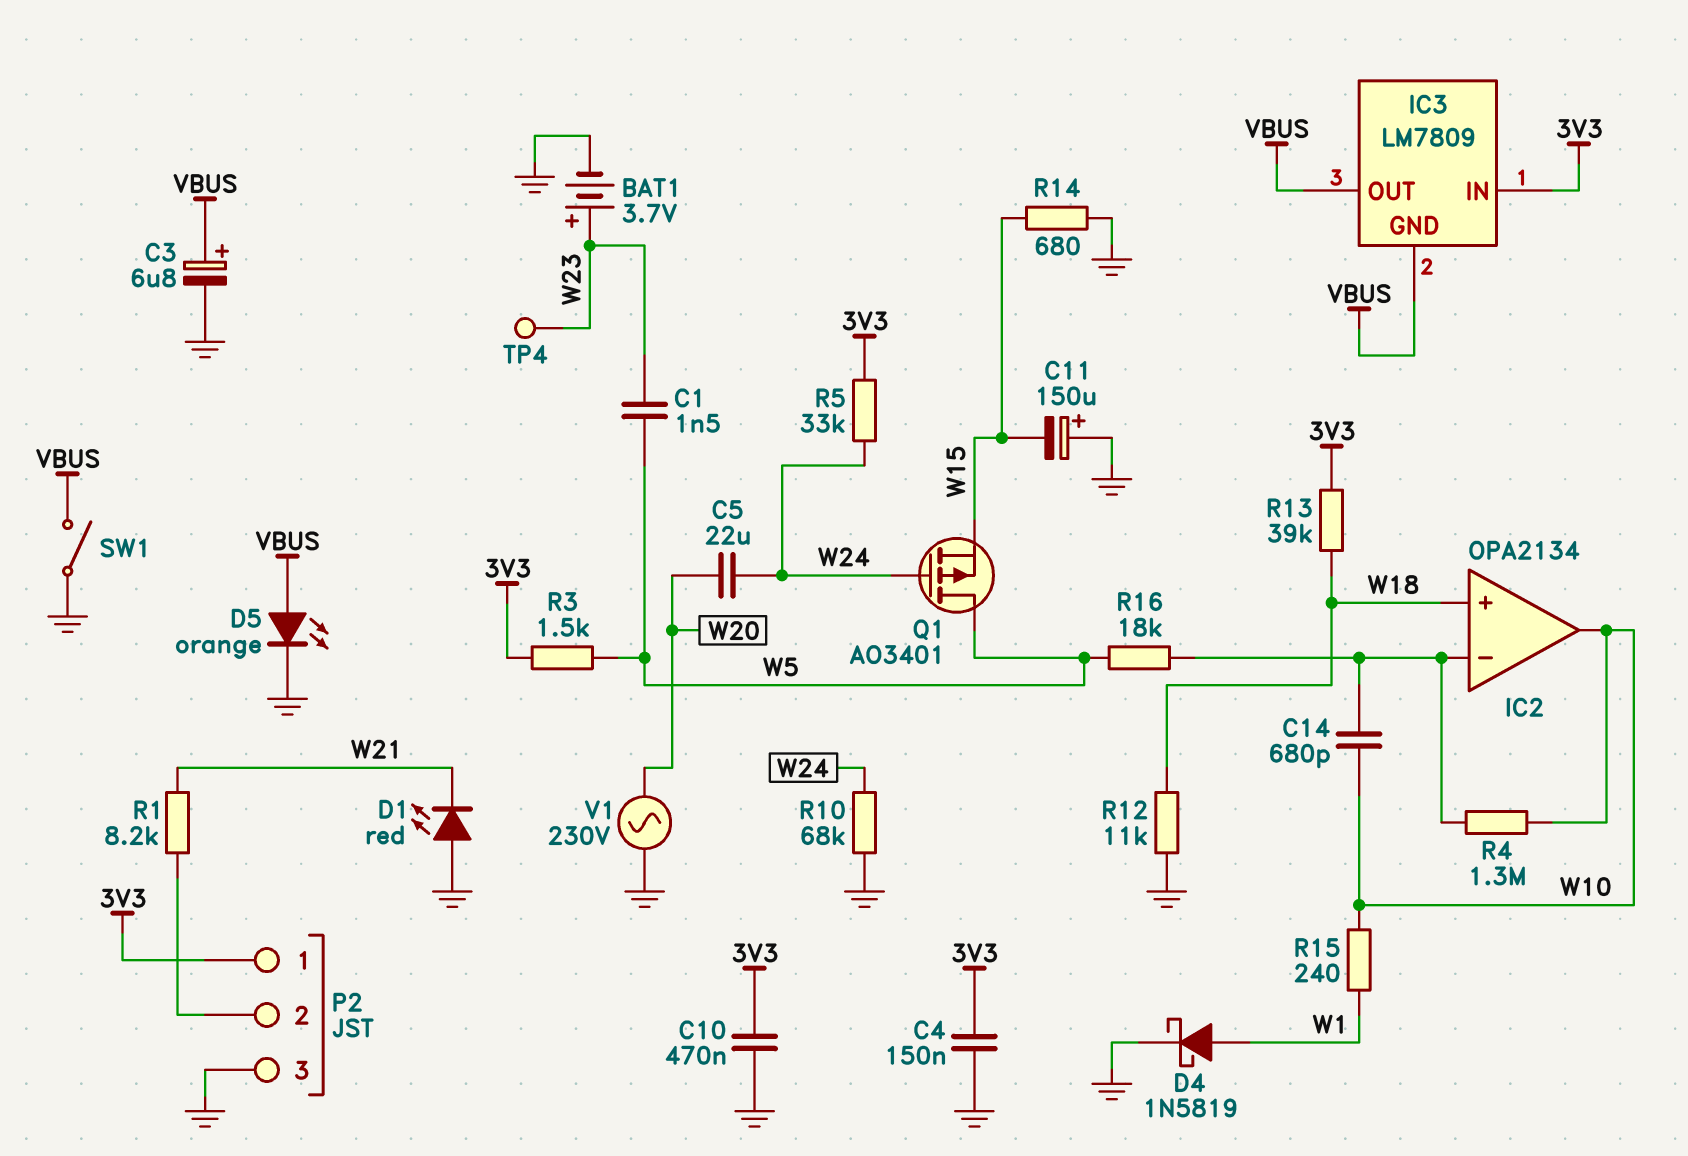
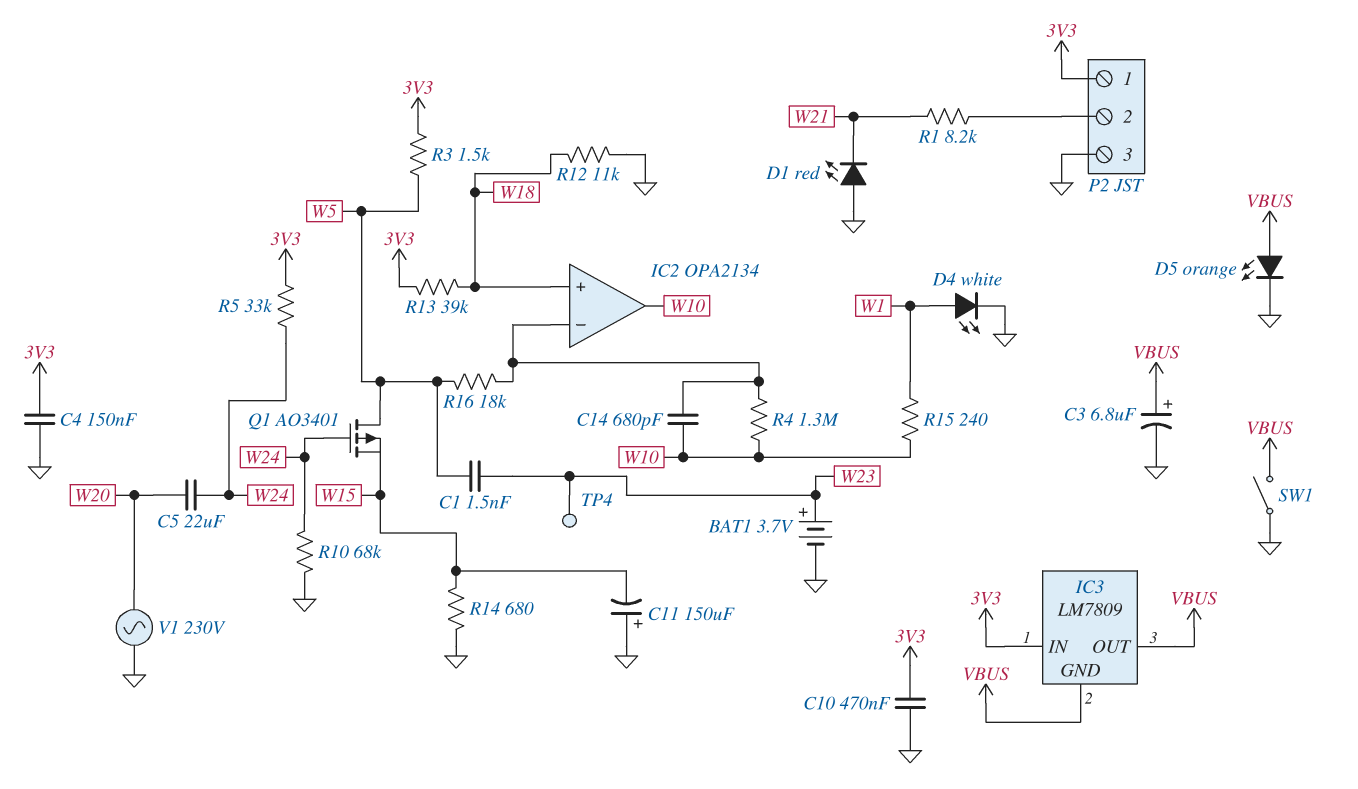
D4: schottky 1N5819 (A W1, K GND) -> LED white (A W1, K GND)

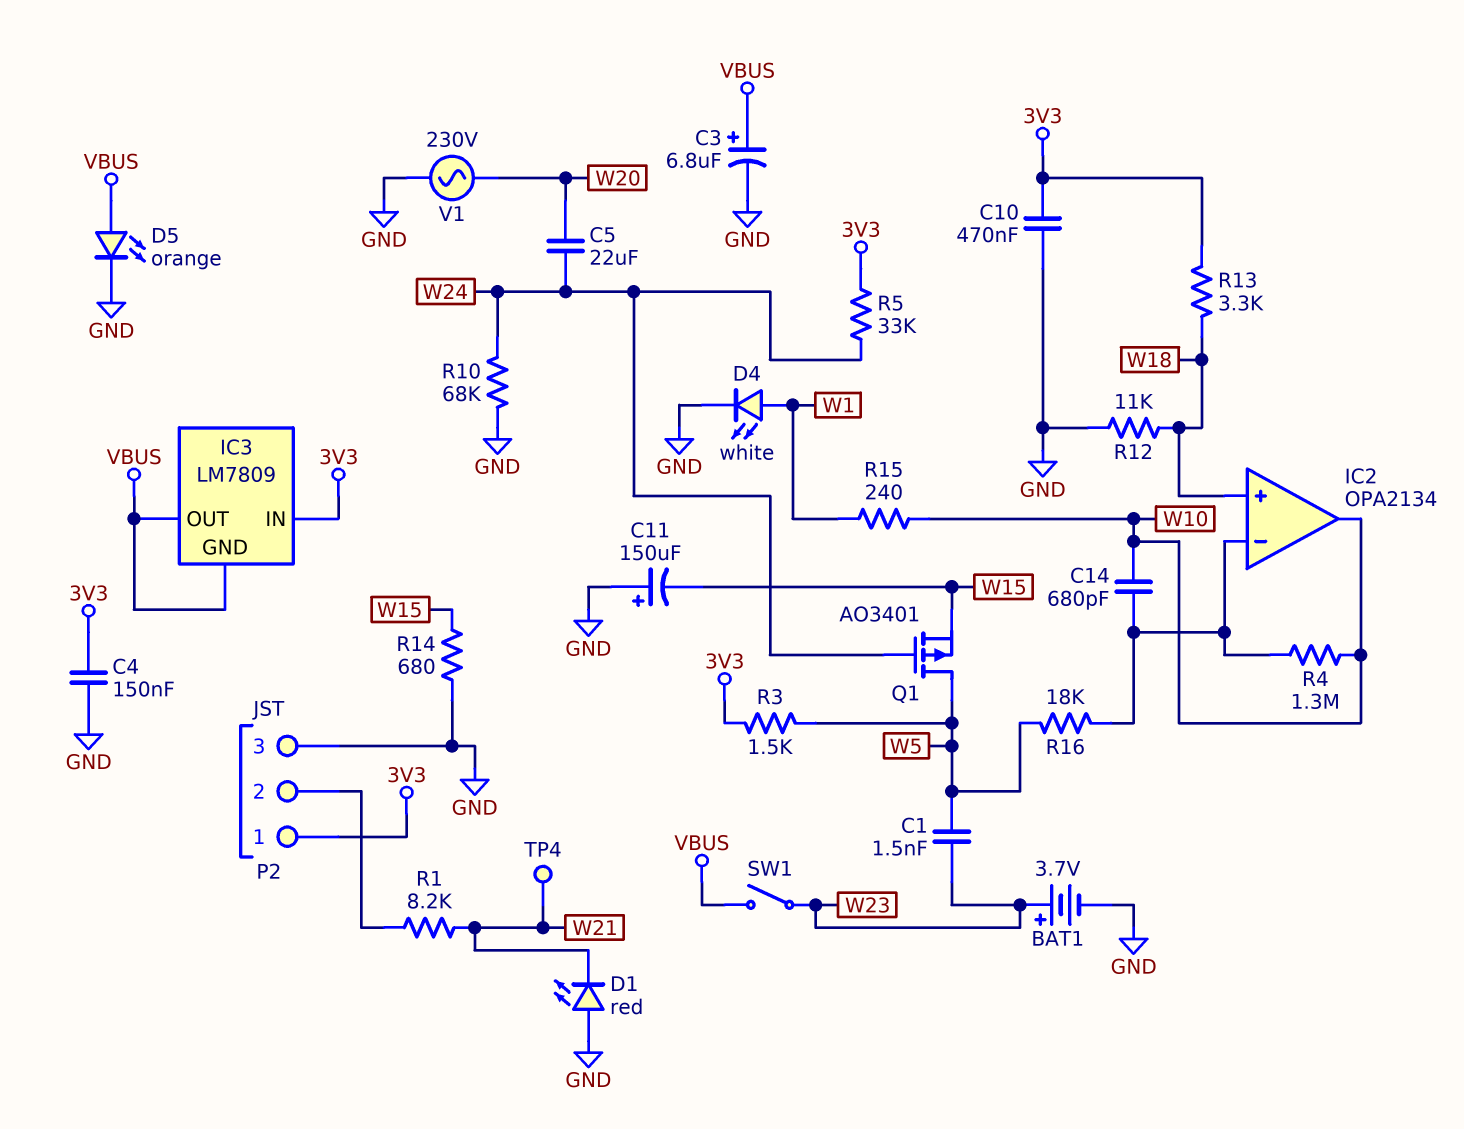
R13: 39k (3V3, W18) -> 3.3k (3V3, W18)
SW1: switch (GND, VBUS) -> switch (VBUS, W23)
TP4: test point (W23) -> test point (W21)

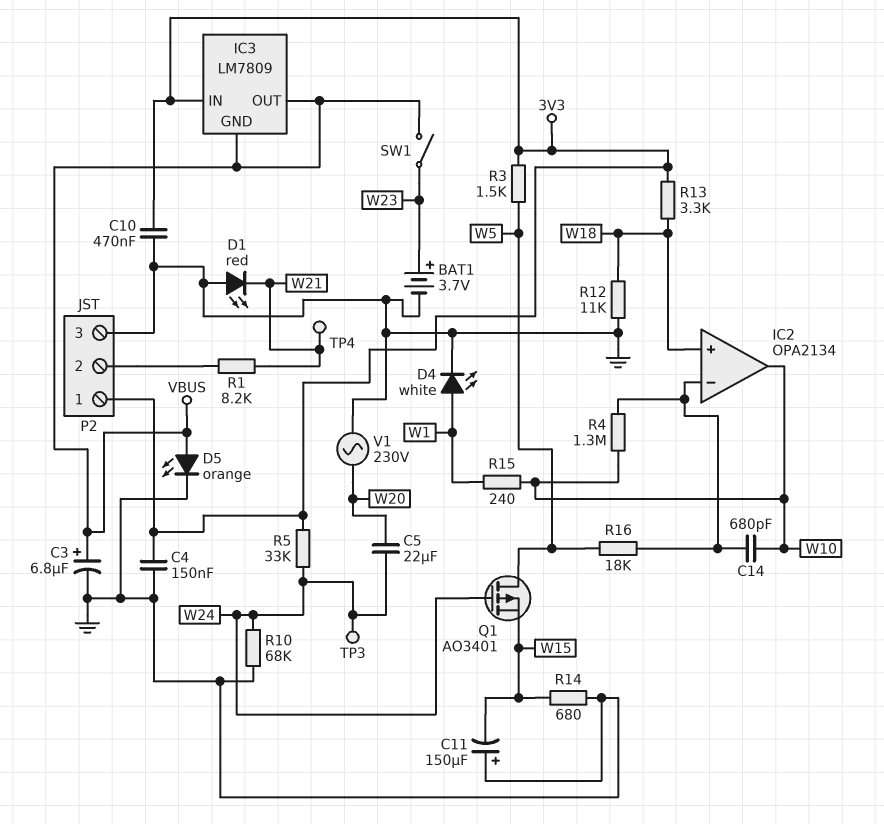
C1: 1.5nF (W5, W23) -> none
TP3: none -> test point (W24)

